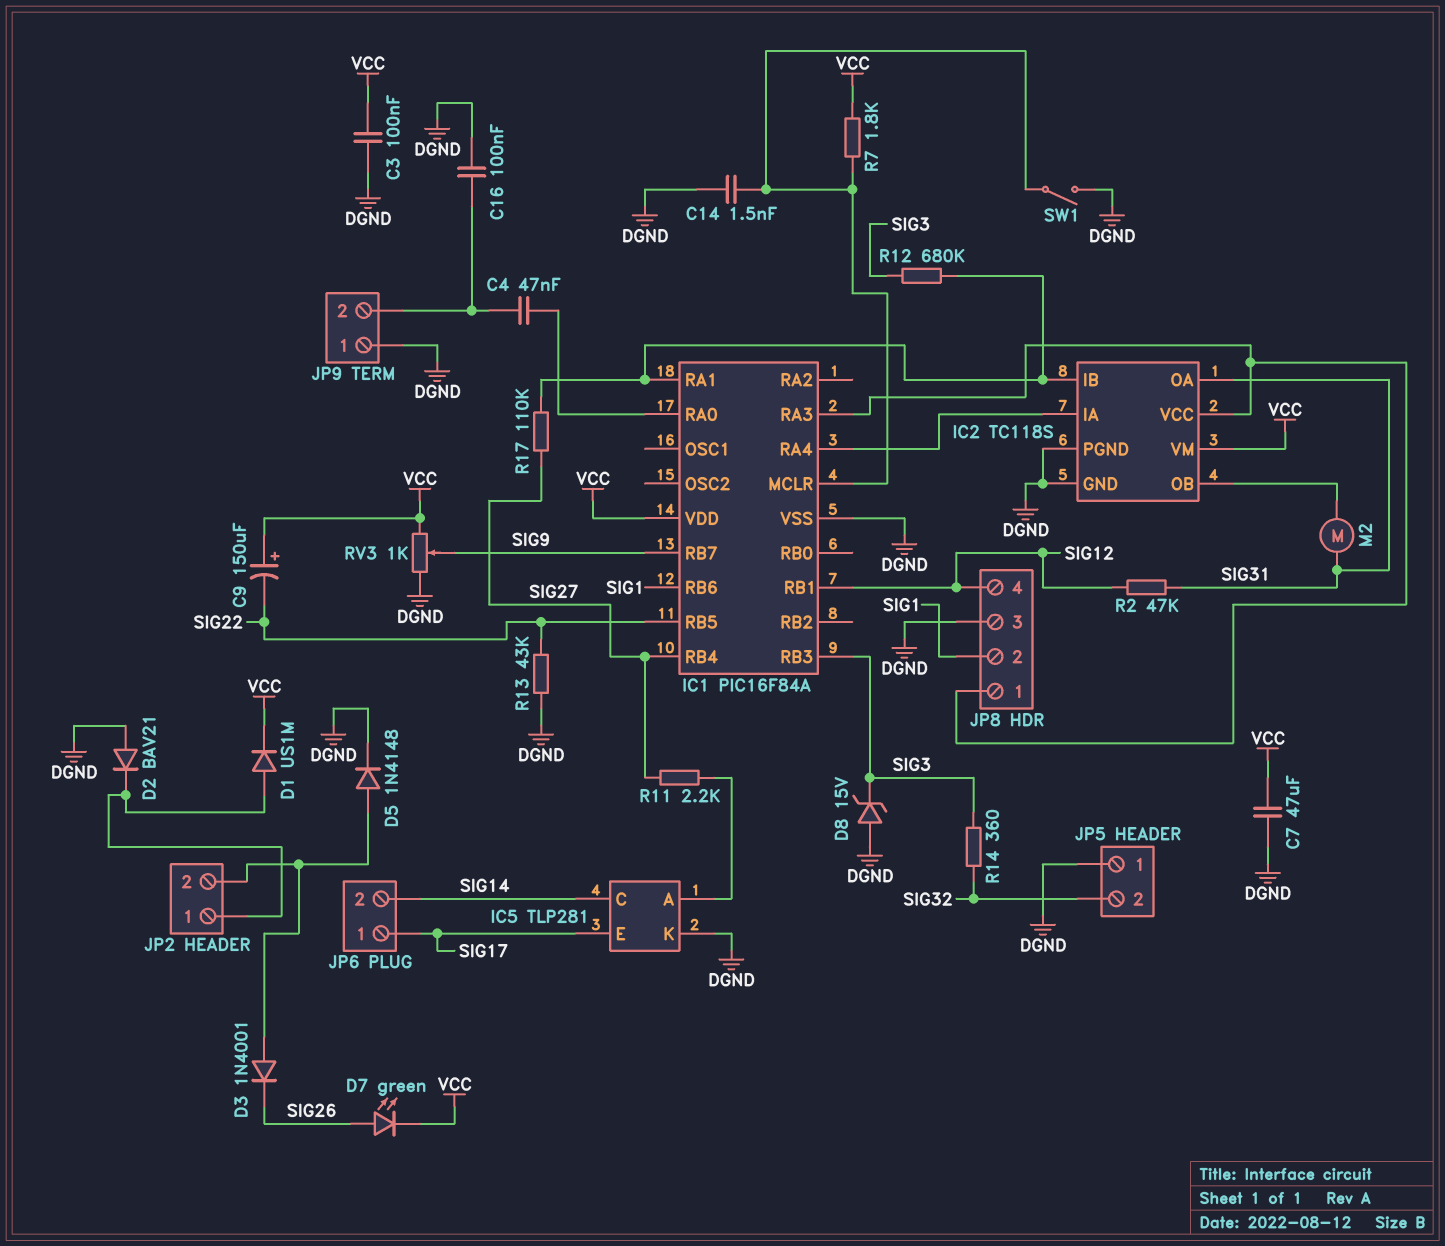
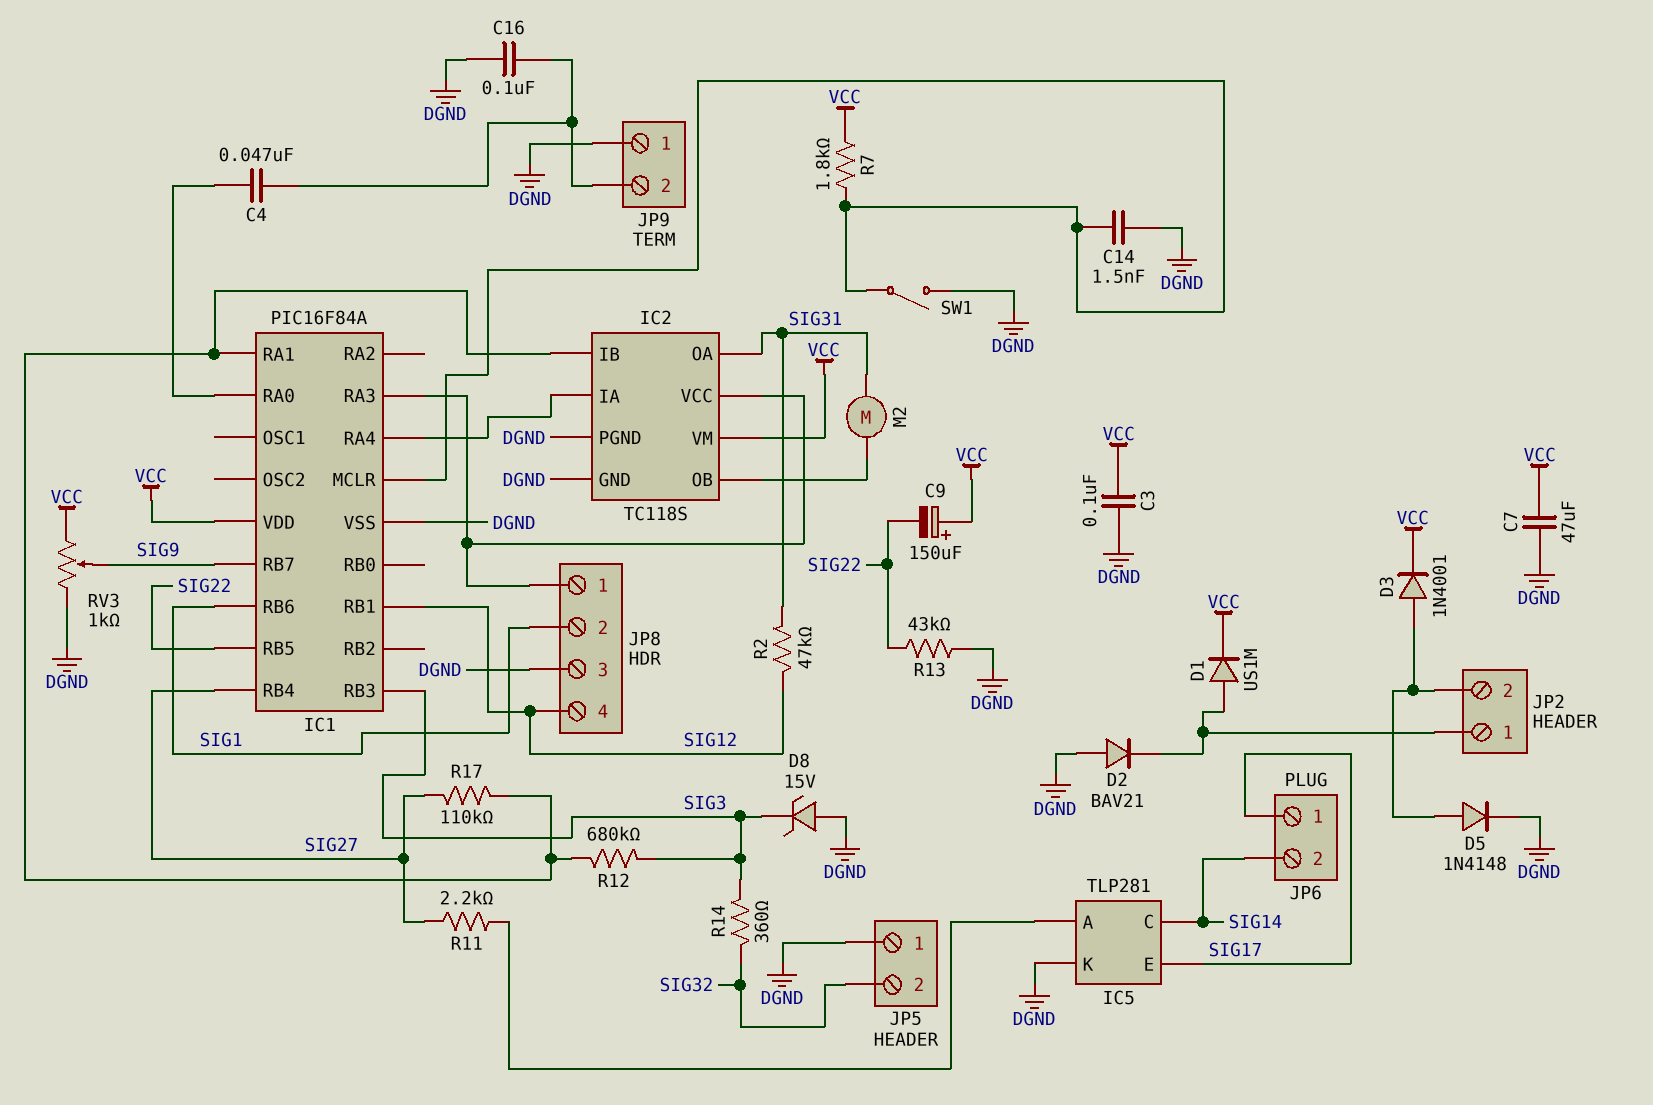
D3: diode 1N4001 (A JP2/2, K SIG26) -> diode 1N4001 (A JP2/2, K VCC)
D7: LED green (A SIG26, K VCC) -> none

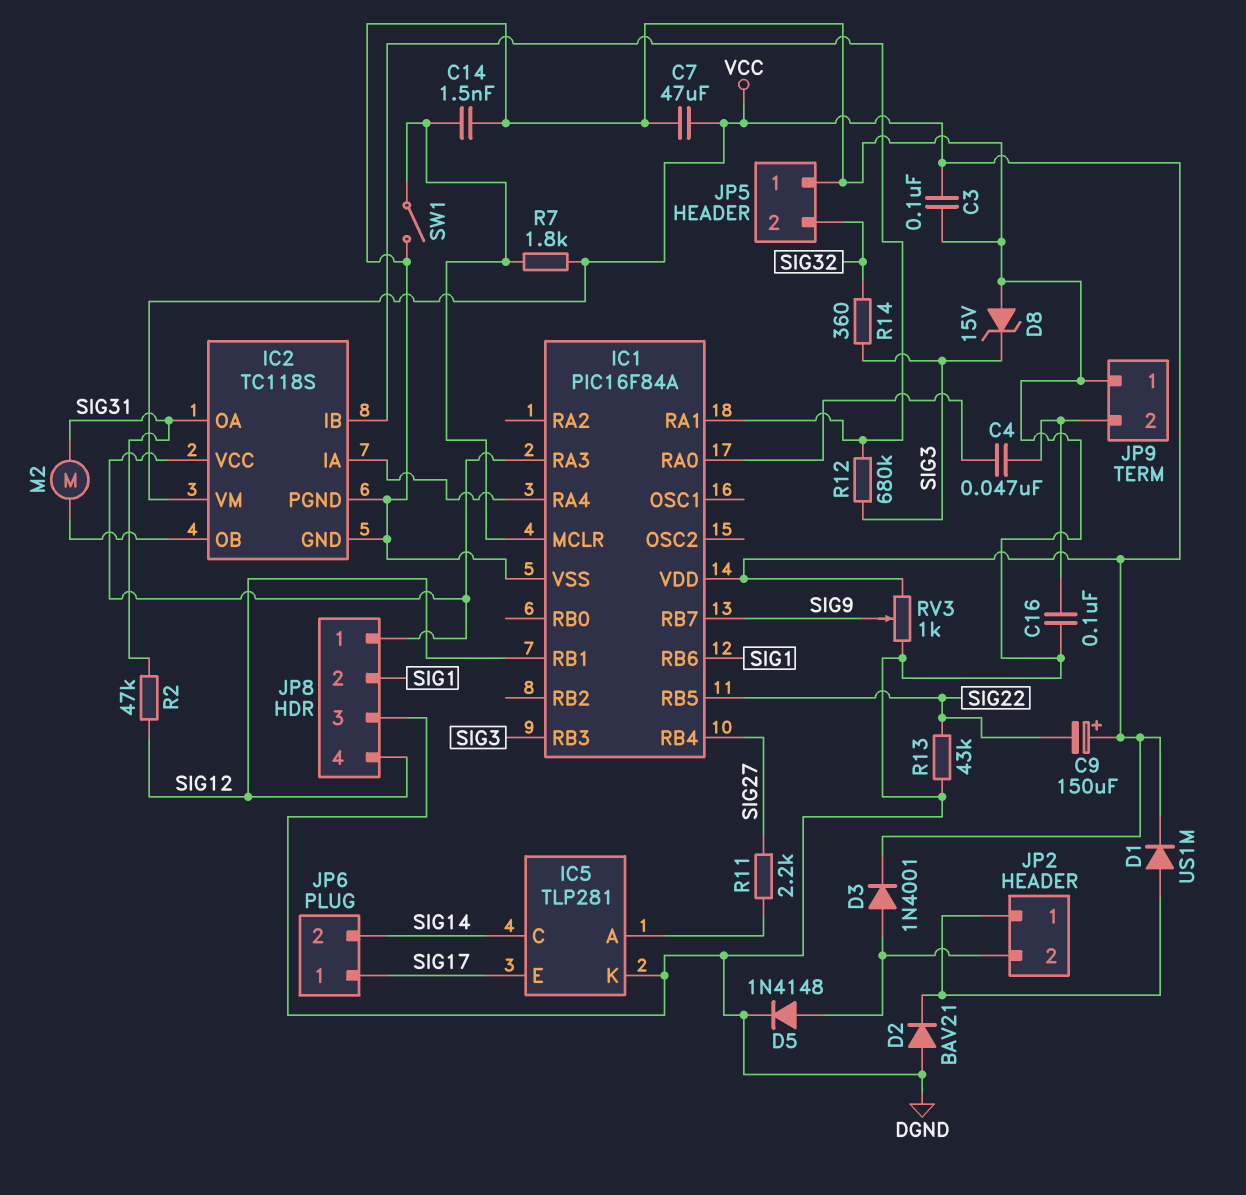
R17: 110k (IC1/RA1, SIG27) -> none

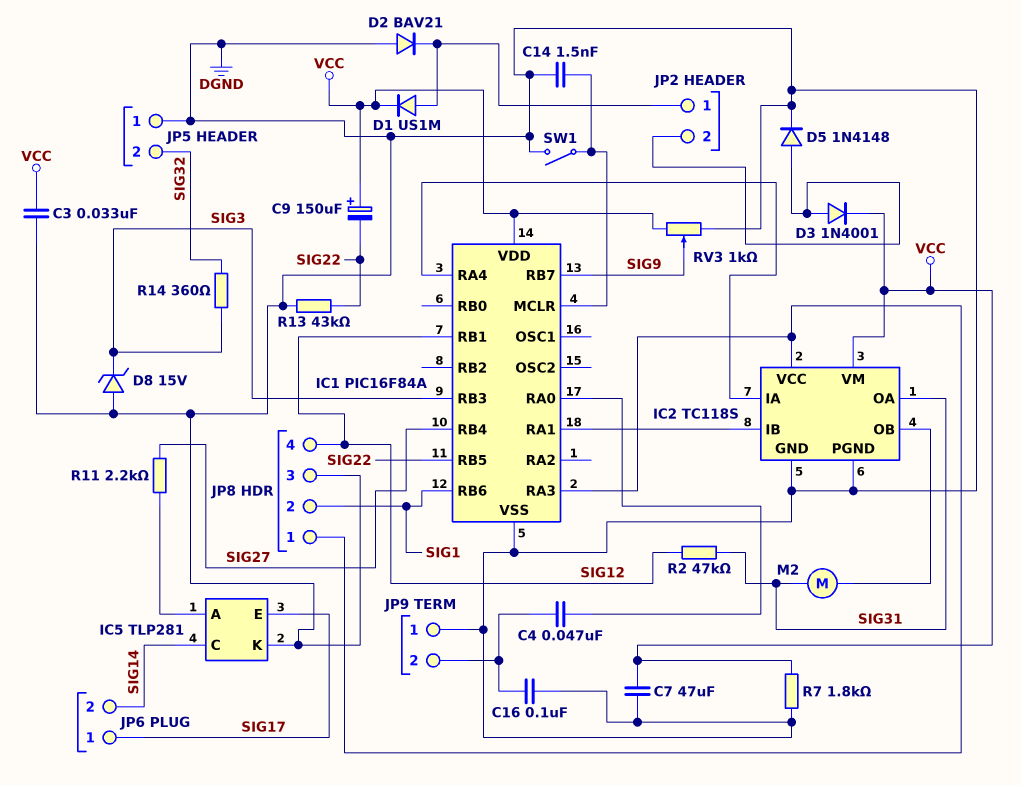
C3: 100nF (DGND, VCC) -> 33nF (DGND, VCC)
R7: 1.8k (IC1/MCLR, VCC) -> 1.8k (DGND, VCC)
R12: 680k (IC1/RA1, SIG3) -> none

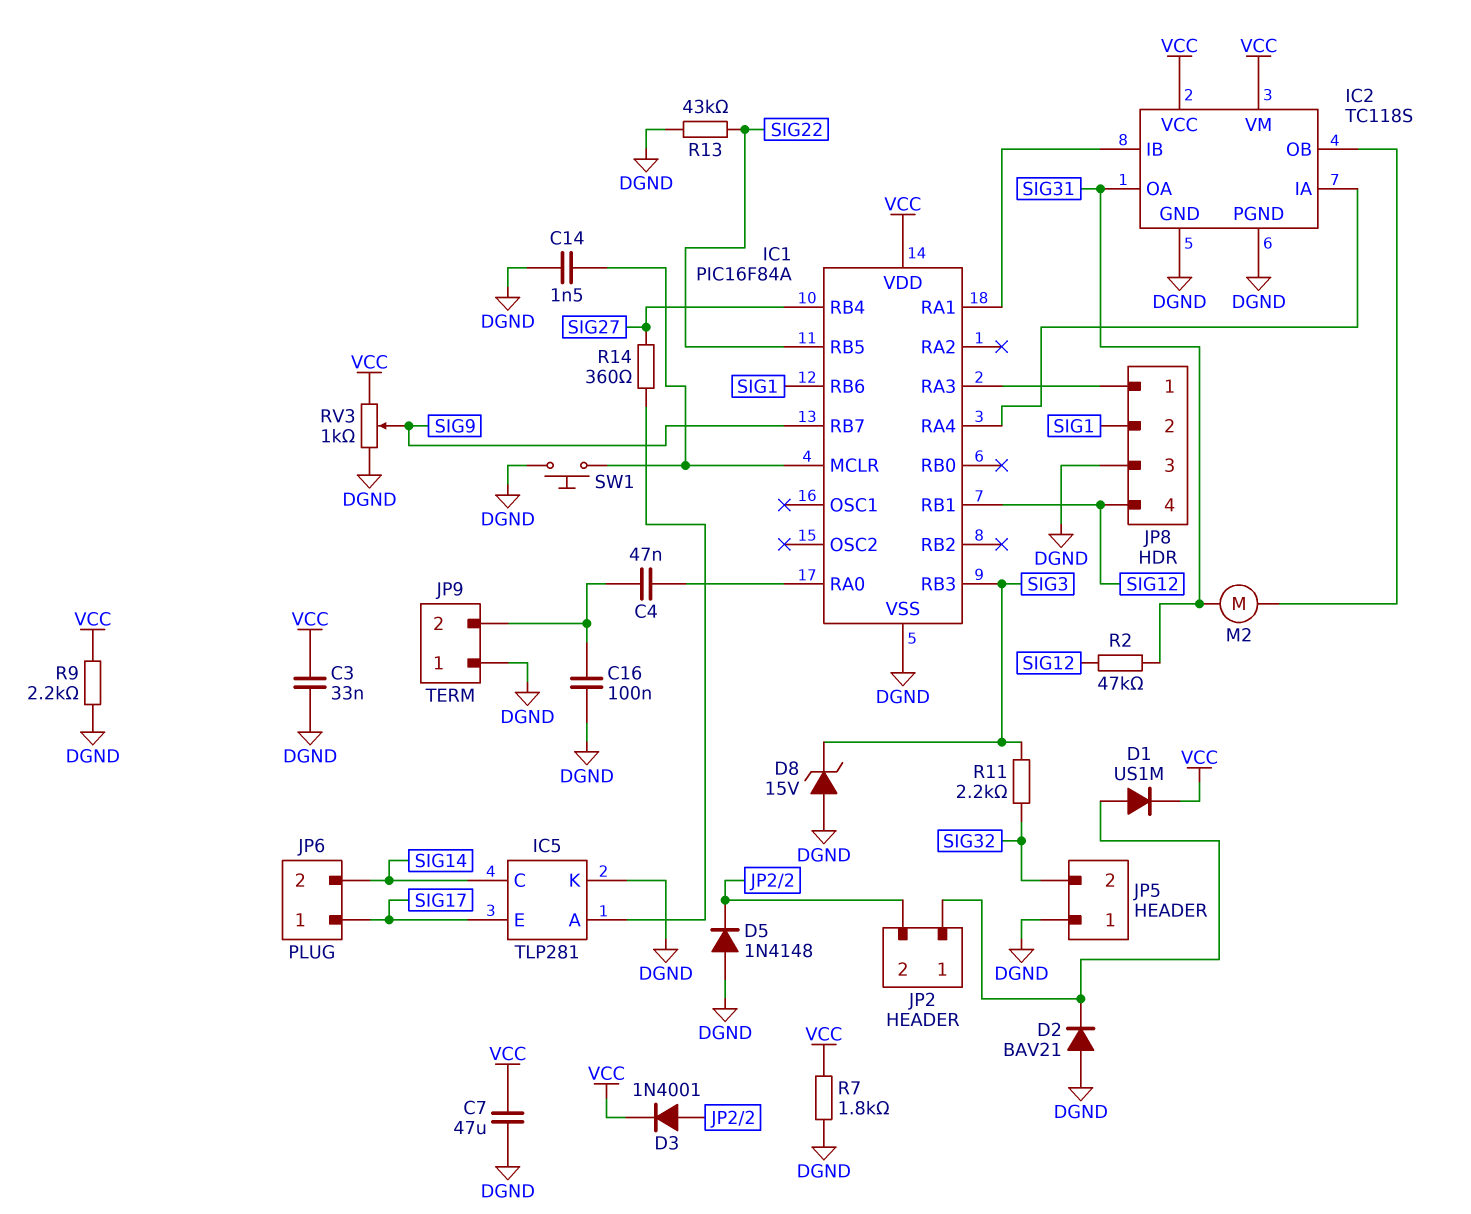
C9: 150uF (plus VCC, minus SIG22) -> none
D5: diode 1N4148 (A JP2/2, K DGND) -> diode 1N4148 (A DGND, K JP2/2)
IC2 pin VCC: IC1/RA3 -> VCC
R9: none -> 2.2k (DGND, VCC)
R11: 2.2k (IC5/A, SIG27) -> 2.2k (SIG3, SIG32)
R14: 360 (SIG3, SIG32) -> 360 (IC5/A, SIG27)
SW1: switch (DGND, IC1/MCLR) -> button (DGND, IC1/MCLR)

